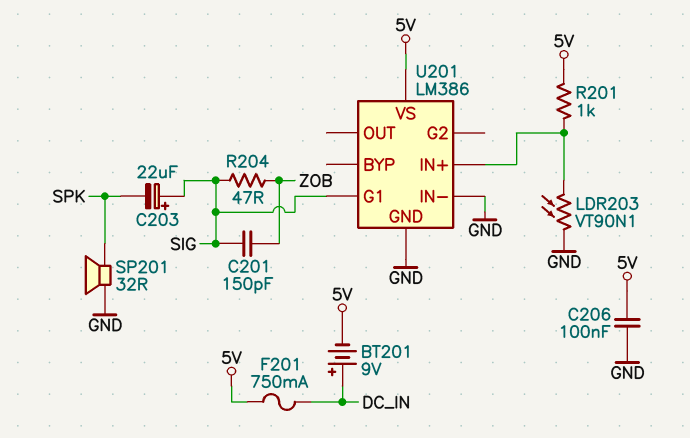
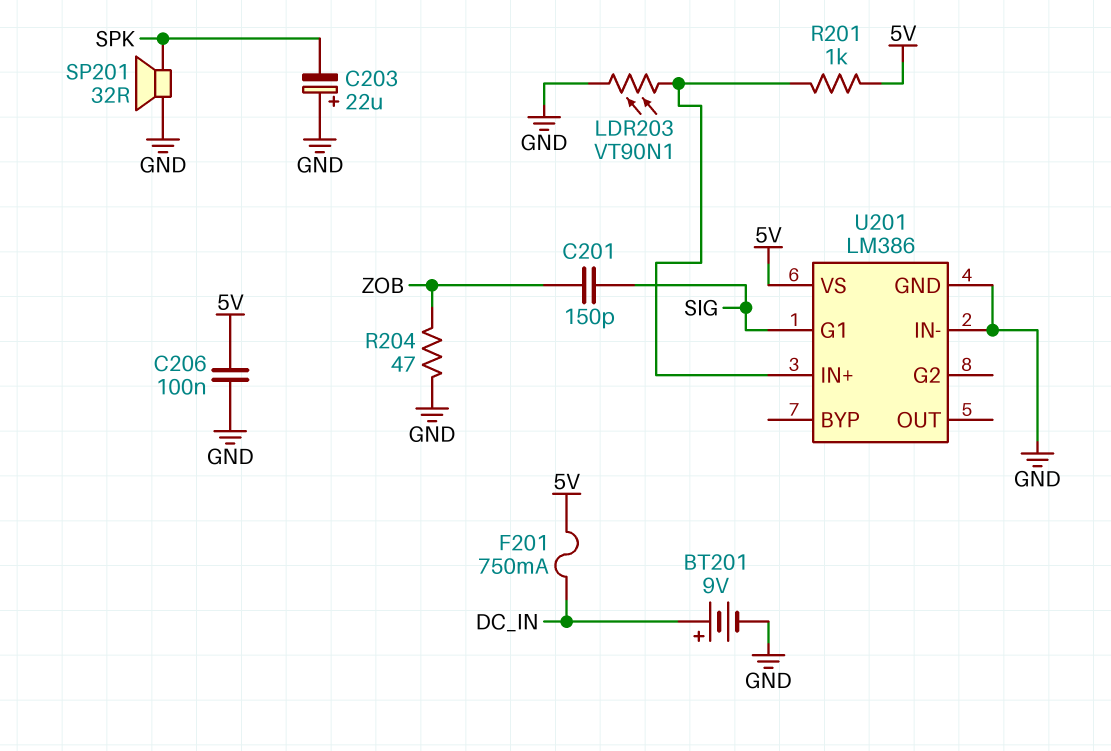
BT201: 9V (plus DC_IN, minus 5V) -> 9V (plus DC_IN, minus GND)
C203: 22uF (plus SIG, minus SPK) -> 22uF (plus GND, minus SPK)
R204: 47 (SIG, ZOB) -> 47 (GND, ZOB)

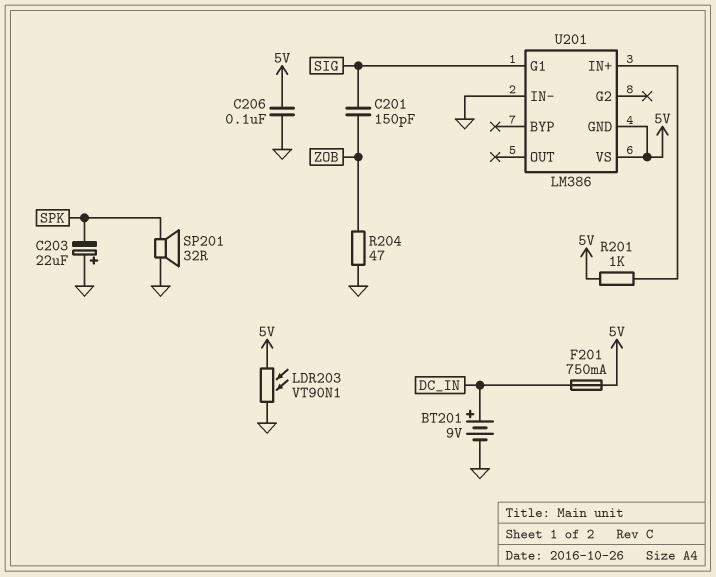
LDR203: VT90N1 (GND, U201/IN+) -> VT90N1 (5V, GND)
U201 pin GND: GND -> 5V

